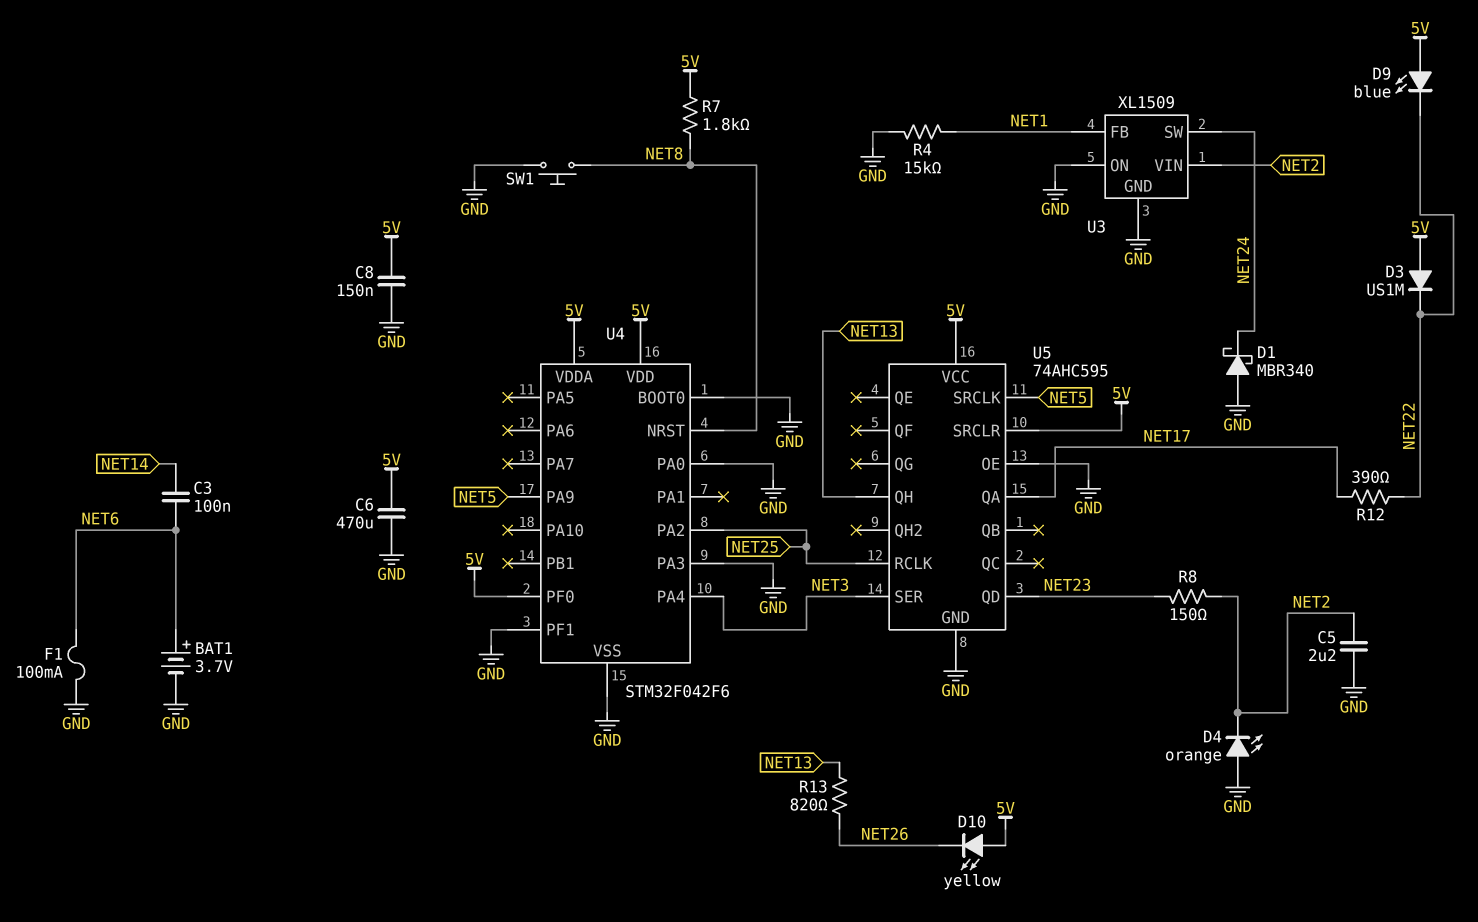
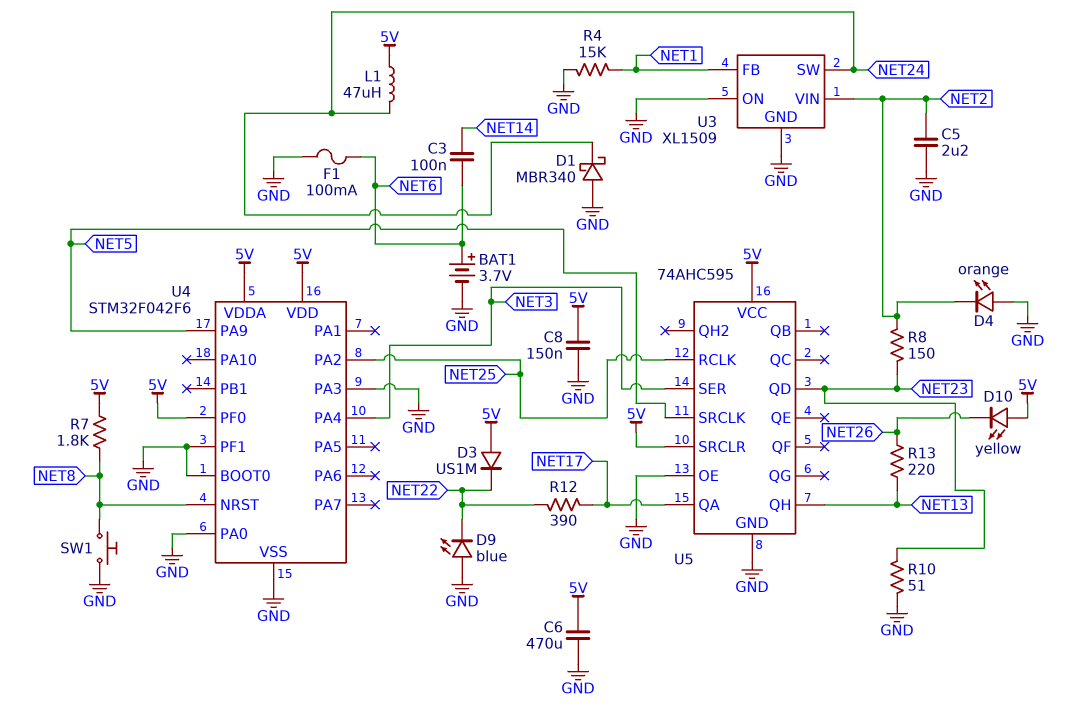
D9: LED blue (A 5V, K NET22) -> LED blue (A GND, K NET22)
L1: none -> 47uH (5V, NET24)
R10: none -> 51 (GND, NET23)
R13: 820 (NET13, NET26) -> 220 (NET13, NET26)

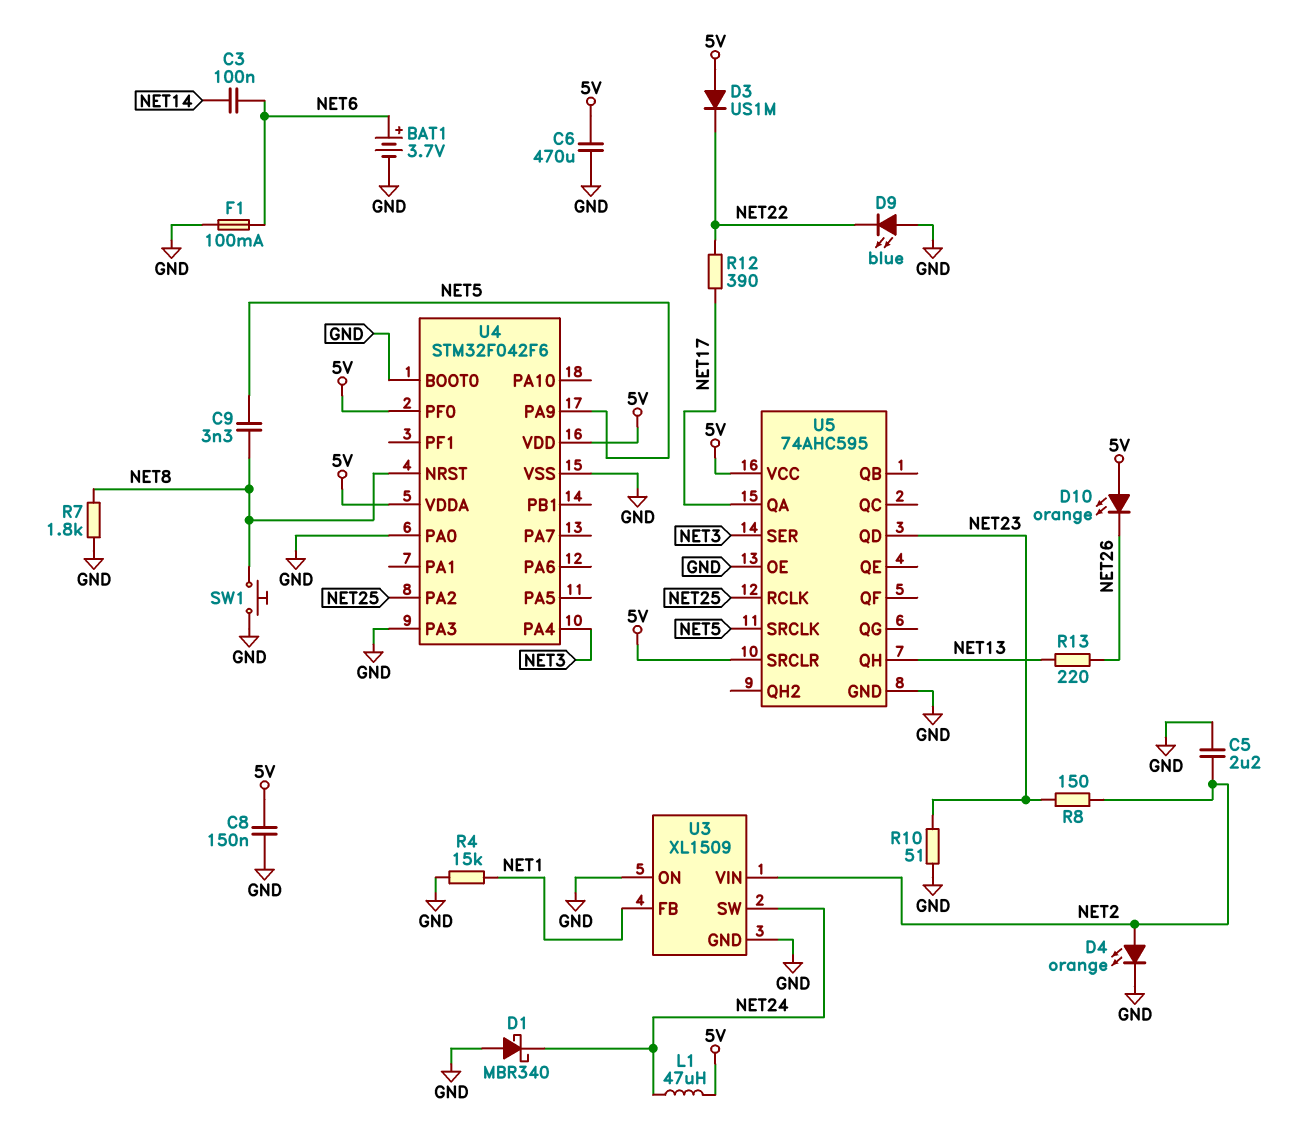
C9: none -> 3.3nF (NET5, NET8)
D4: LED orange (A GND, K NET2) -> LED orange (A NET2, K GND)
D10: LED yellow (A 5V, K NET26) -> LED orange (A 5V, K NET26)
R7: 1.8k (5V, NET8) -> 1.8k (GND, NET8)
U4 pin PF1: GND -> none

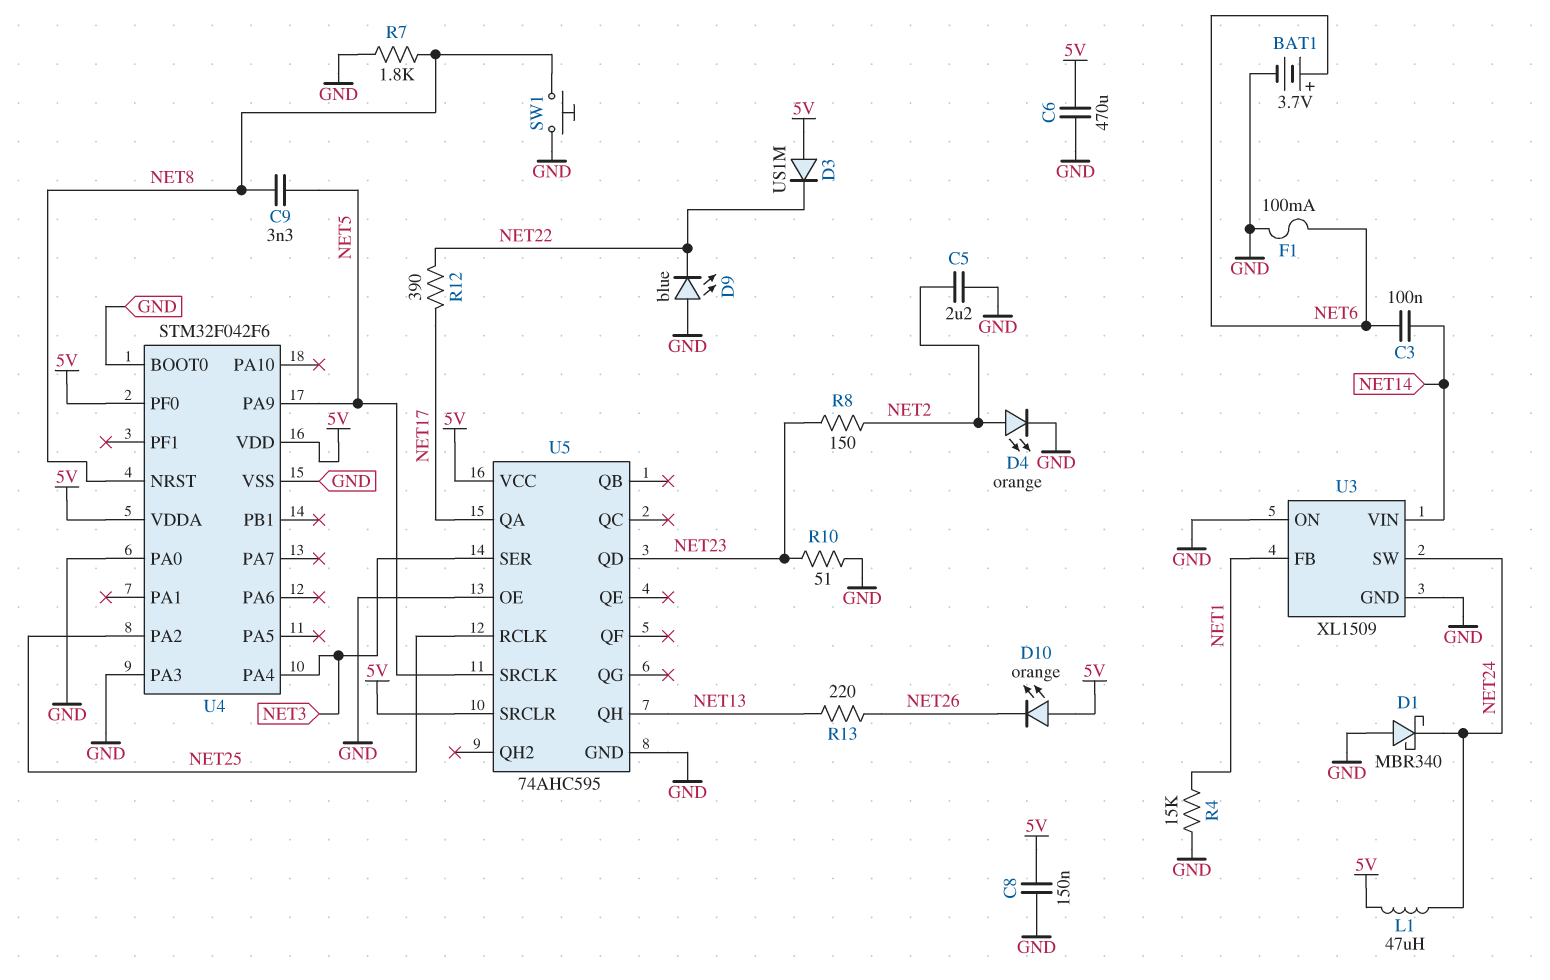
U3 pin VIN: NET2 -> NET14

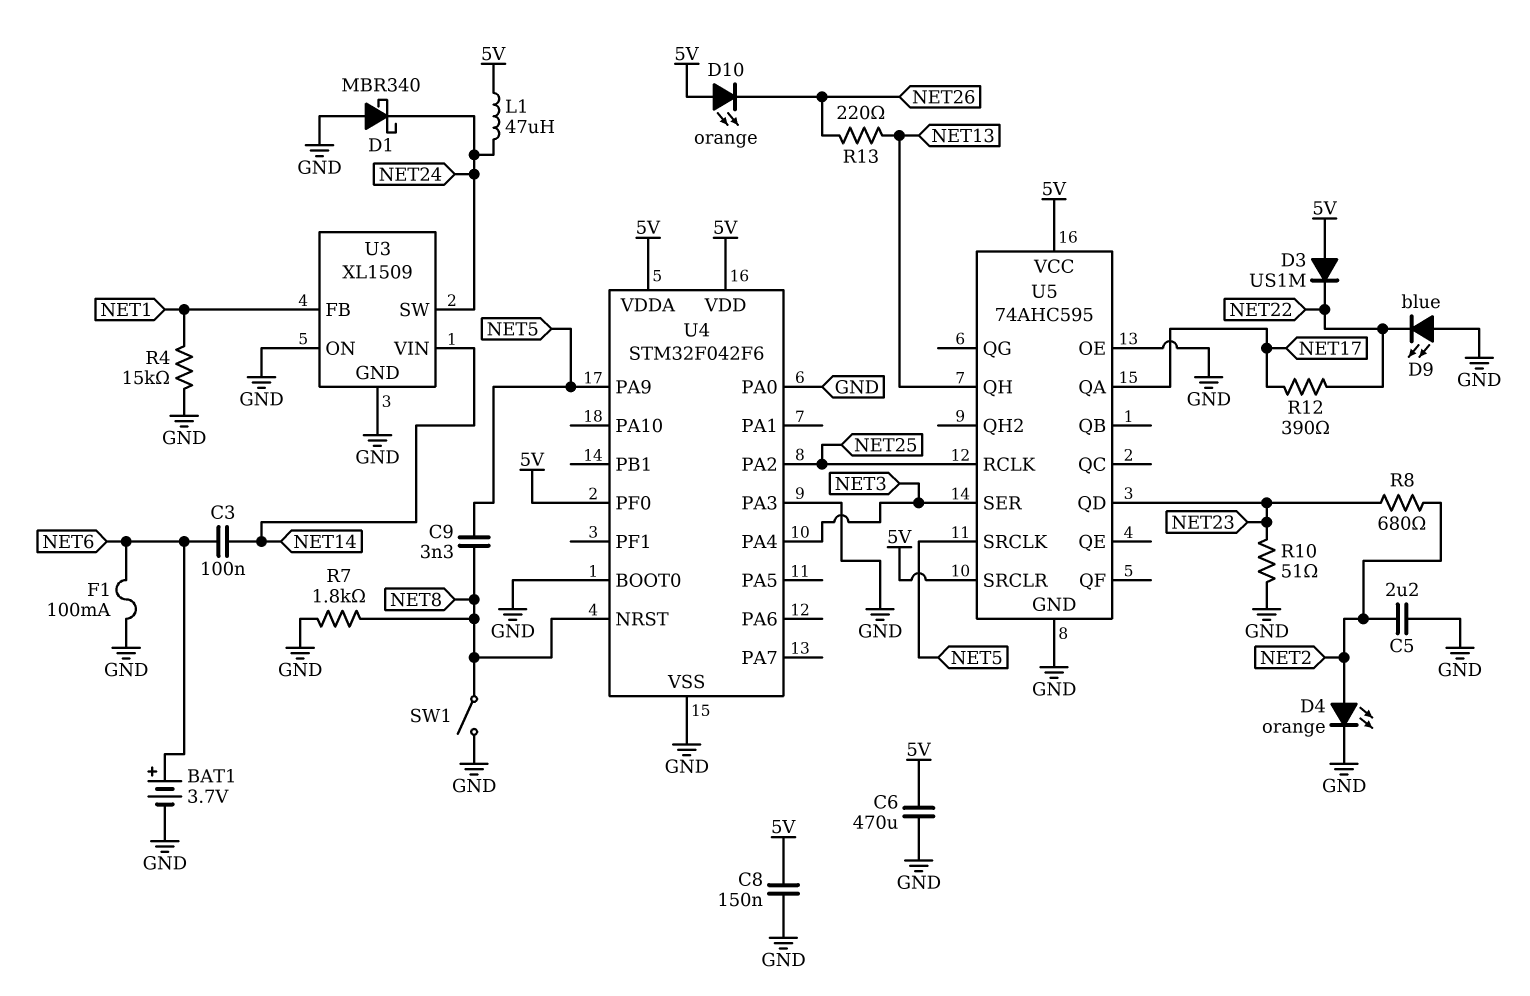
R8: 150 (NET2, NET23) -> 680 (NET2, NET23)
SW1: button (GND, NET8) -> switch (GND, NET8)

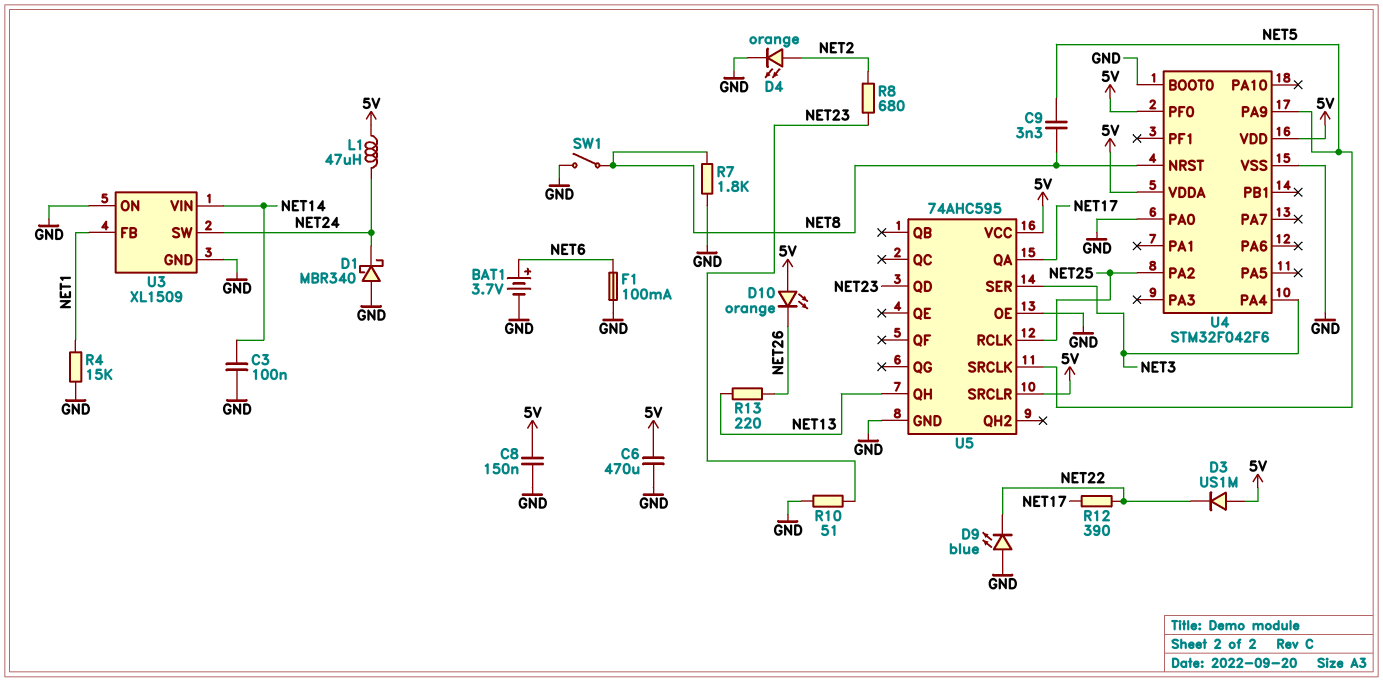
C3: 100nF (NET6, NET14) -> 100nF (GND, NET14)
C5: 2.2uF (GND, NET2) -> none
U4 pin PA3: GND -> none

